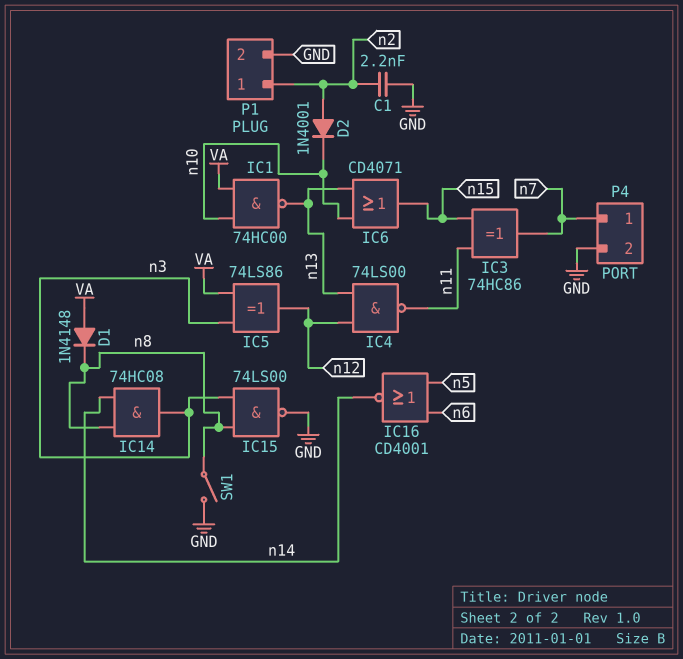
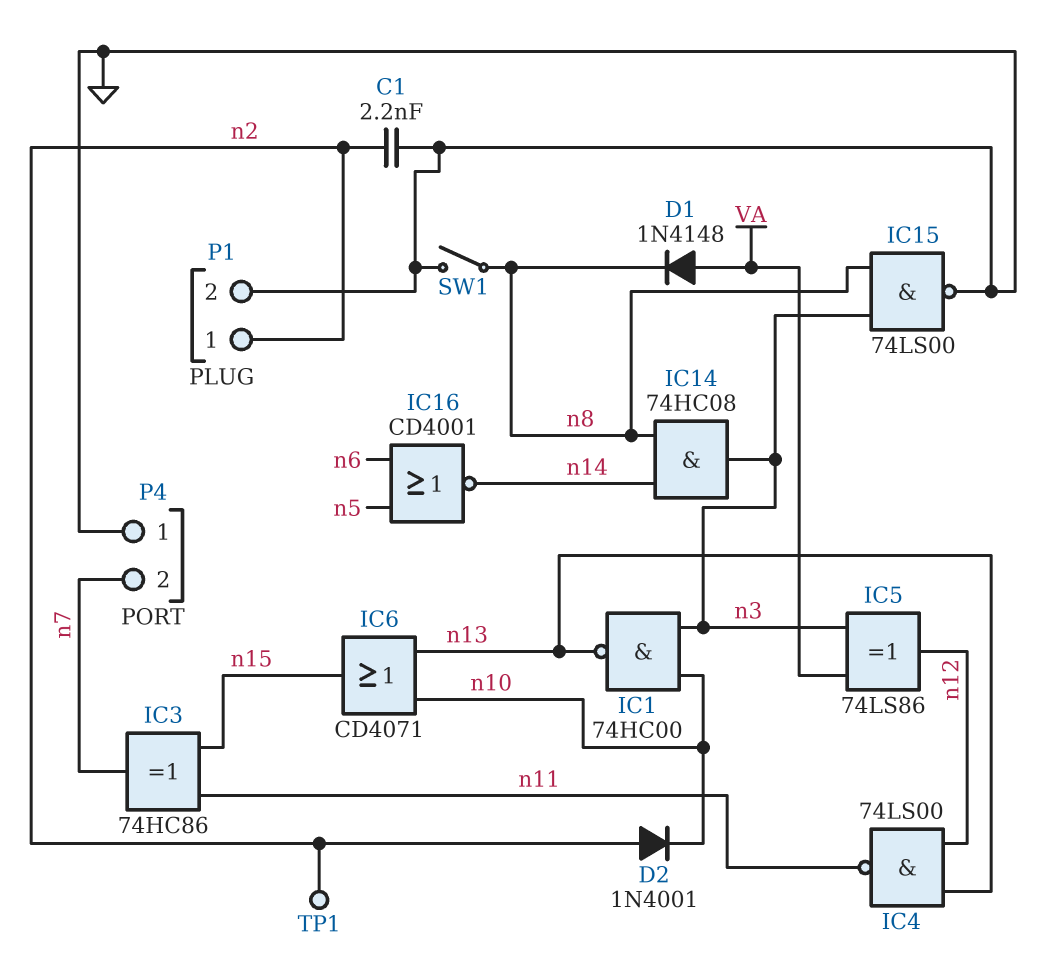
IC1: NAND 74HC00 (in VA, in n10, out n13) -> NAND 74HC00 (in n3, in n10, out n13)
P4 pin 1: n7 -> GND
P4 pin 2: GND -> n7
TP1: none -> test point (n2)

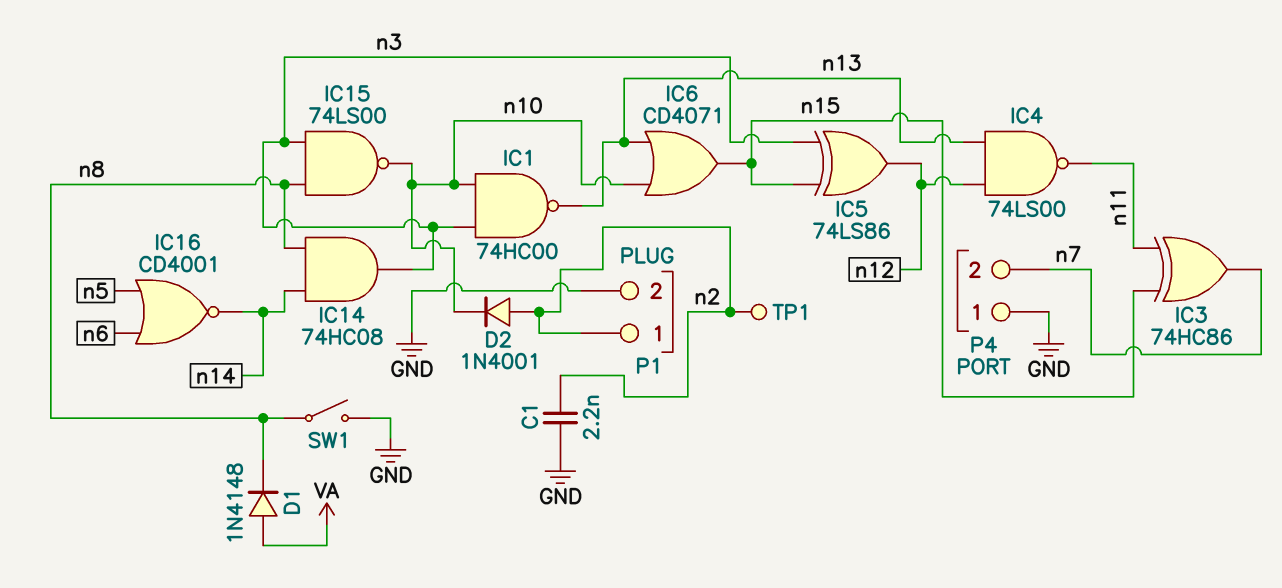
IC5: XOR 74LS86 (in VA, in n3, out n12) -> XOR 74LS86 (in n3, in n15, out n12)
IC15: NAND 74LS00 (in n3, in n8, out GND) -> NAND 74LS00 (in n3, in n8, out n10)

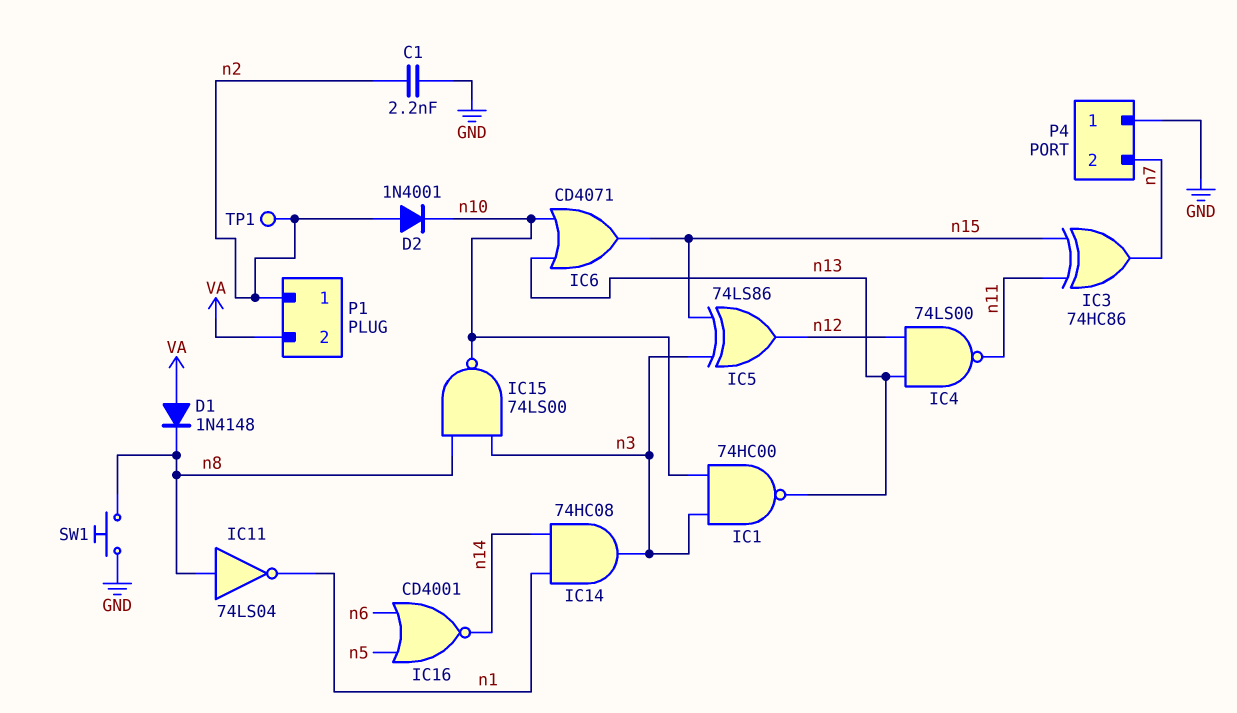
IC11: none -> NOT 74LS04 (in n8, out n1)
IC14: AND 74HC08 (in n8, in n14, out n3) -> AND 74HC08 (in n1, in n14, out n3)
P1 pin 2: GND -> VA
SW1: switch (GND, n8) -> button (GND, n8)

